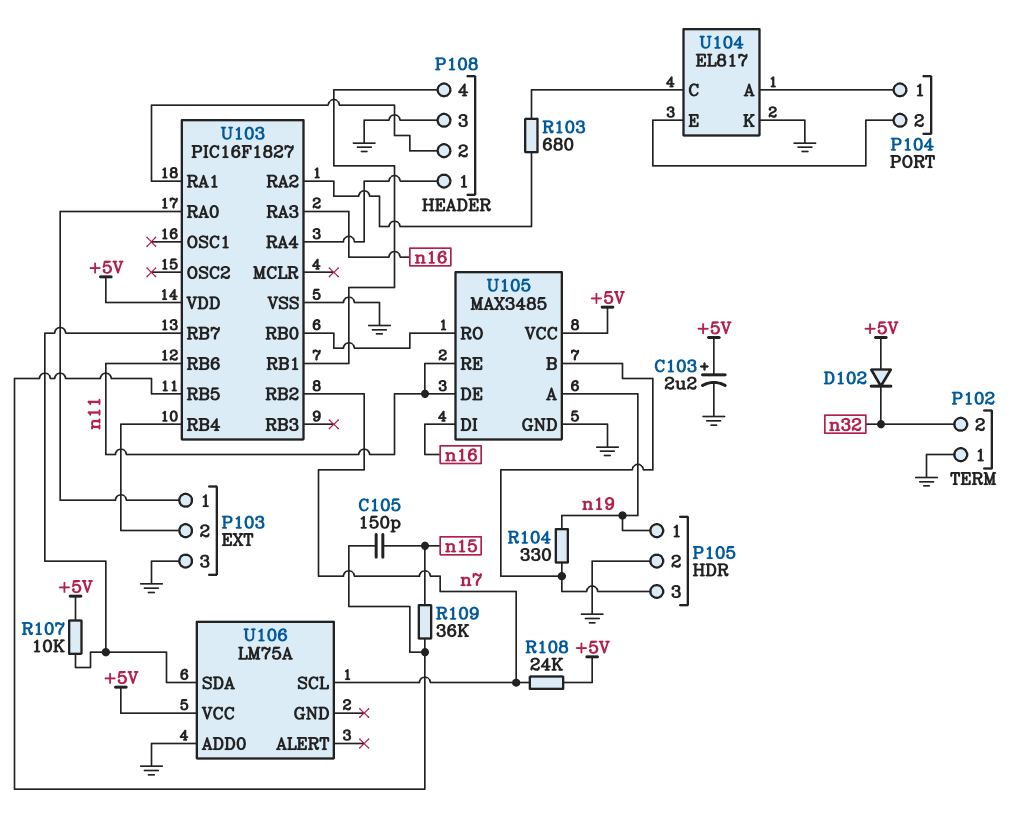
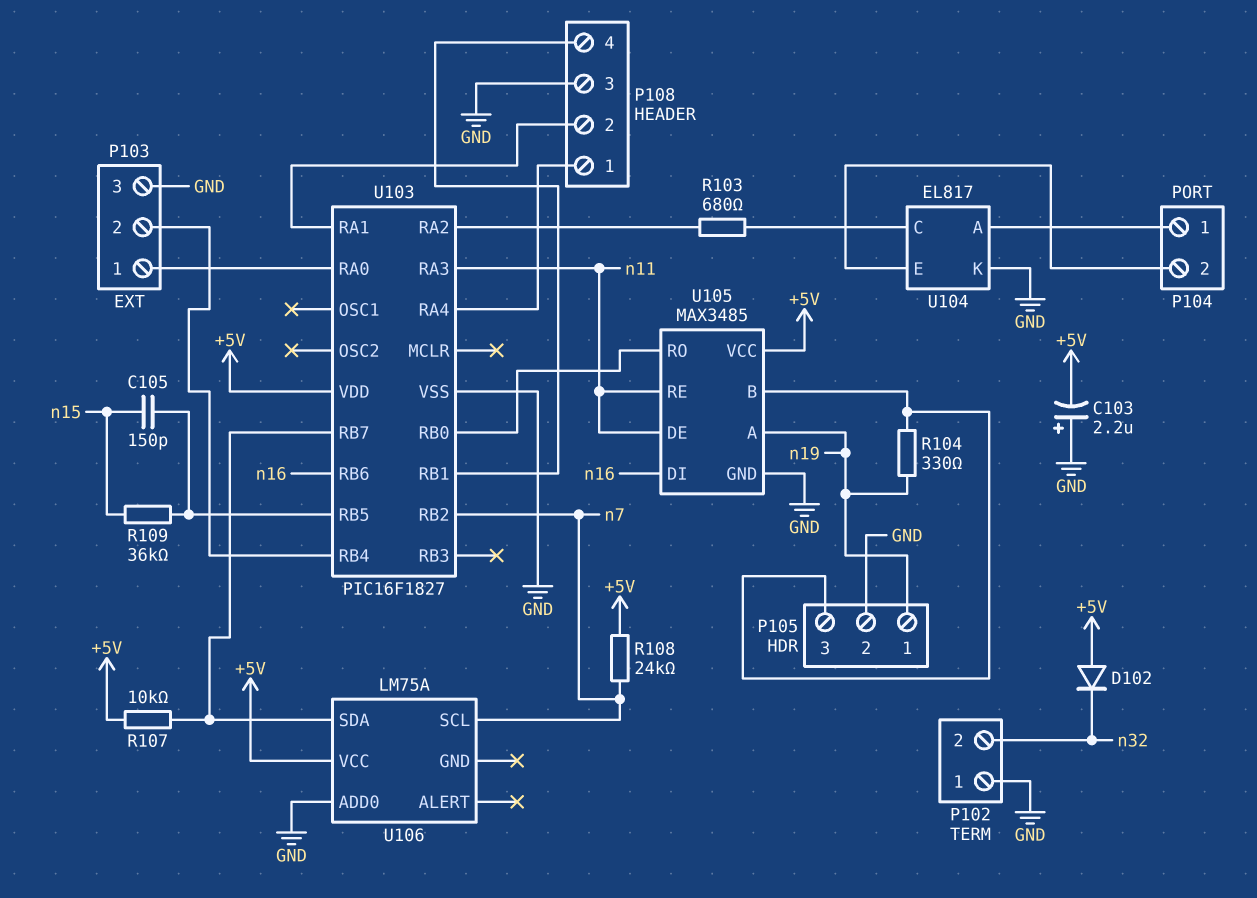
C103: 2.2uF (plus +5V, minus GND) -> 2.2uF (plus GND, minus +5V)
U103 pin RA3: n16 -> n11
U103 pin RB6: n11 -> n16

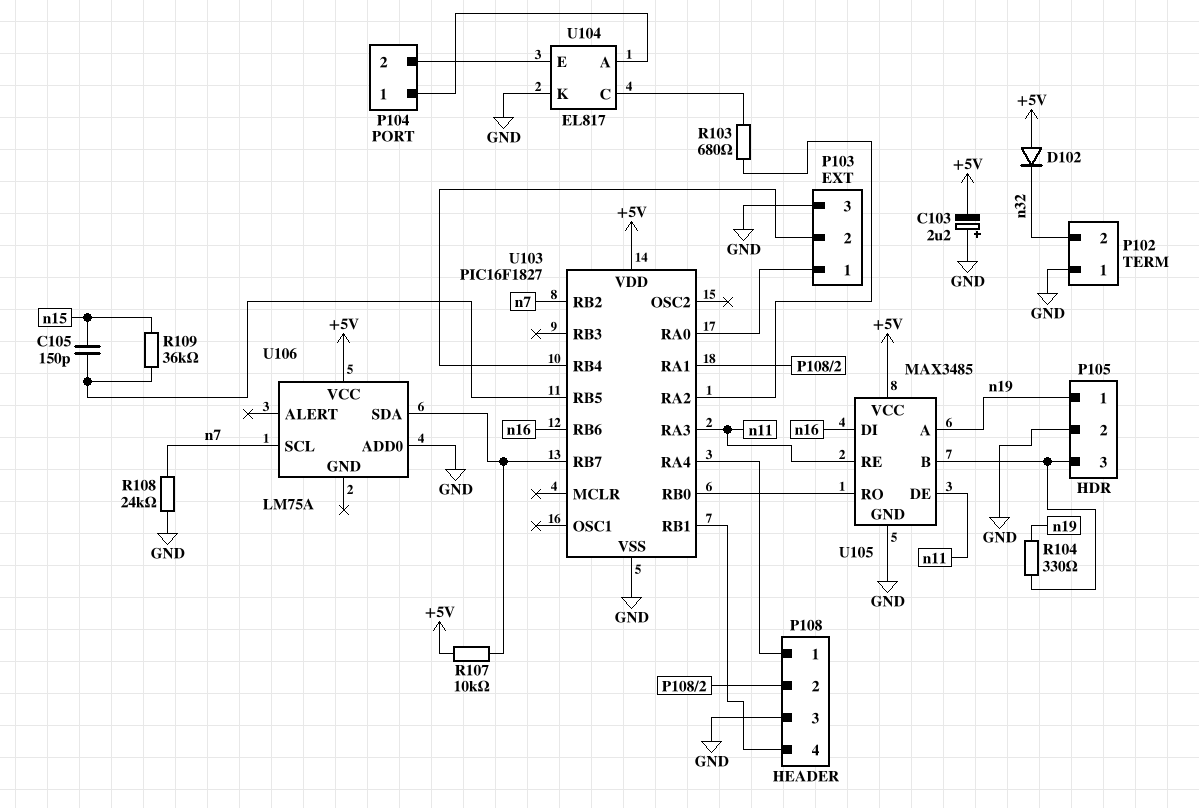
R108: 24k (+5V, n7) -> 24k (GND, n7)

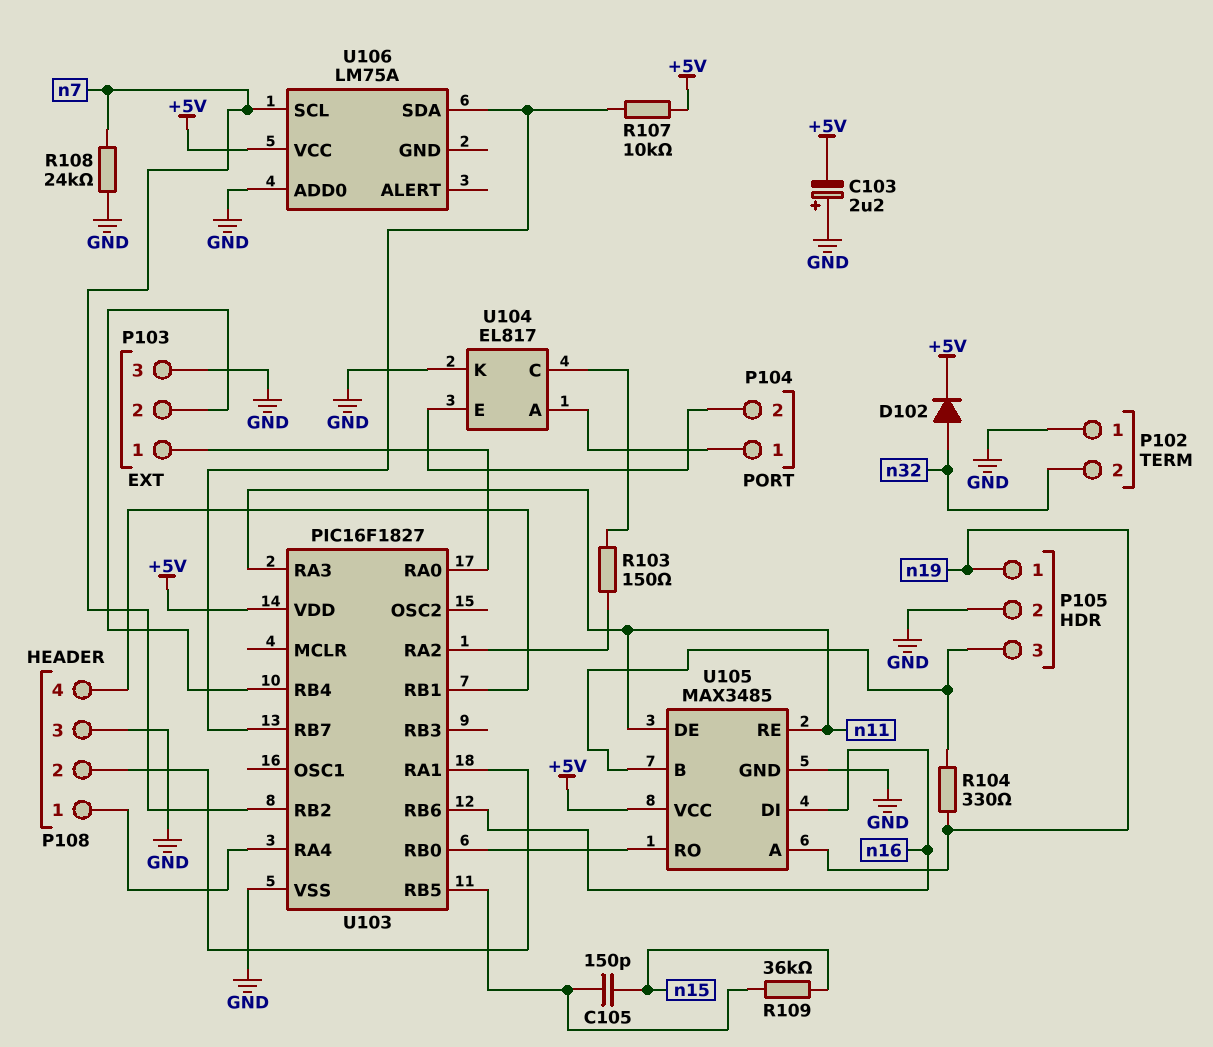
D102: diode (A +5V, K n32) -> diode (A n32, K +5V)
R103: 680 (U103/RA2, U104/C) -> 150 (U103/RA2, U104/C)

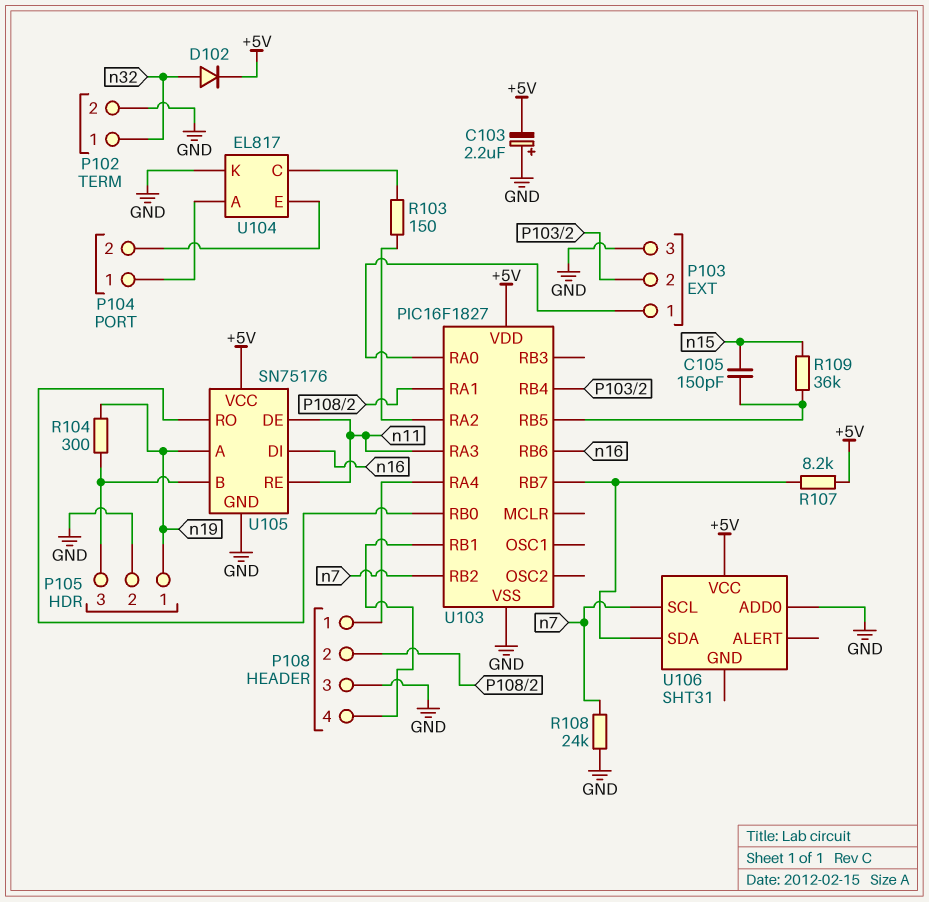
P102 pin 1: GND -> n32
P102 pin 2: n32 -> GND
R104: 330 (P105/3, n19) -> 300 (P105/3, n19)
R107: 10k (+5V, U103/RB7) -> 8.2k (+5V, U103/RB7)
U105: MAX3485 -> SN75176
U106: LM75A -> SHT31

